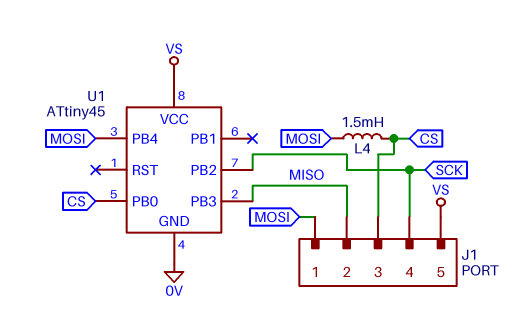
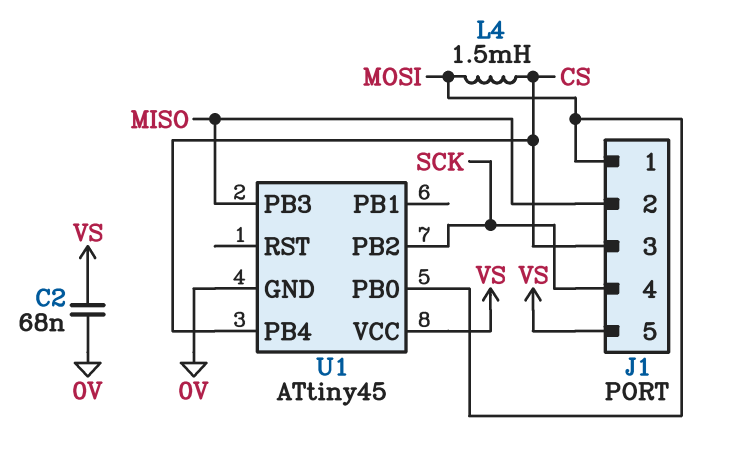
C2: none -> 68nF (0V, VS)
U1 pin PB0: CS -> MOSI
U1 pin PB4: MOSI -> CS

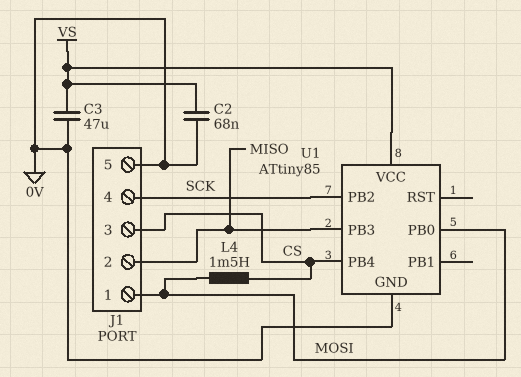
C3: none -> 47uF (0V, VS)
J1 pin 5: VS -> 0V
U1: ATtiny45 -> ATtiny85

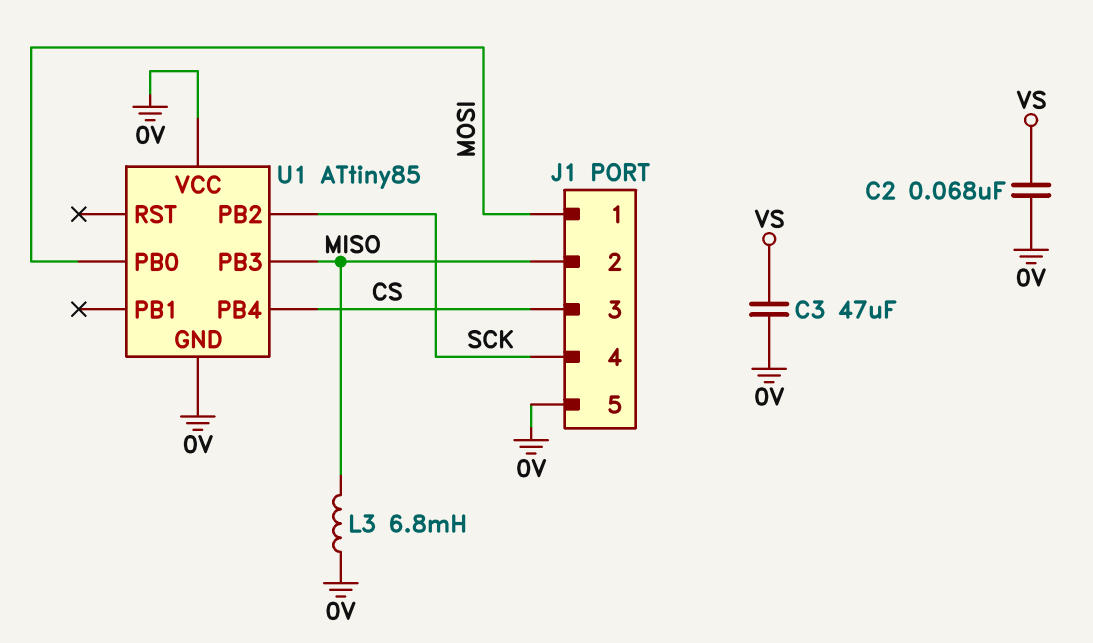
L3: none -> 6.8mH (0V, MISO)
L4: 1.5mH (CS, MOSI) -> none
U1 pin VCC: VS -> 0V

